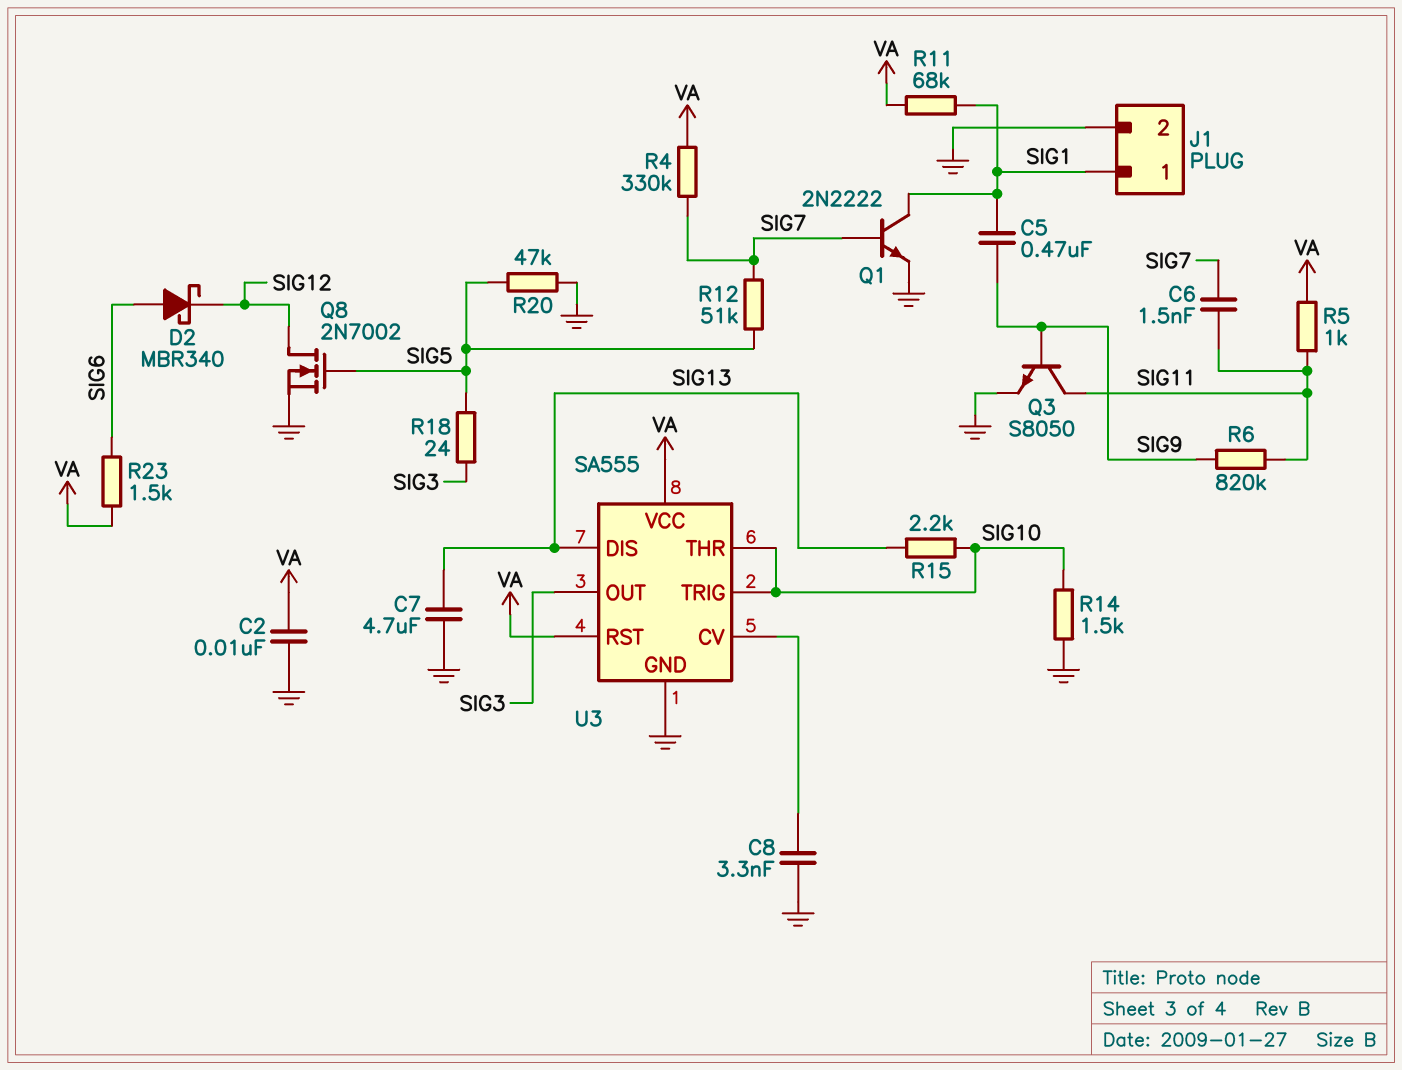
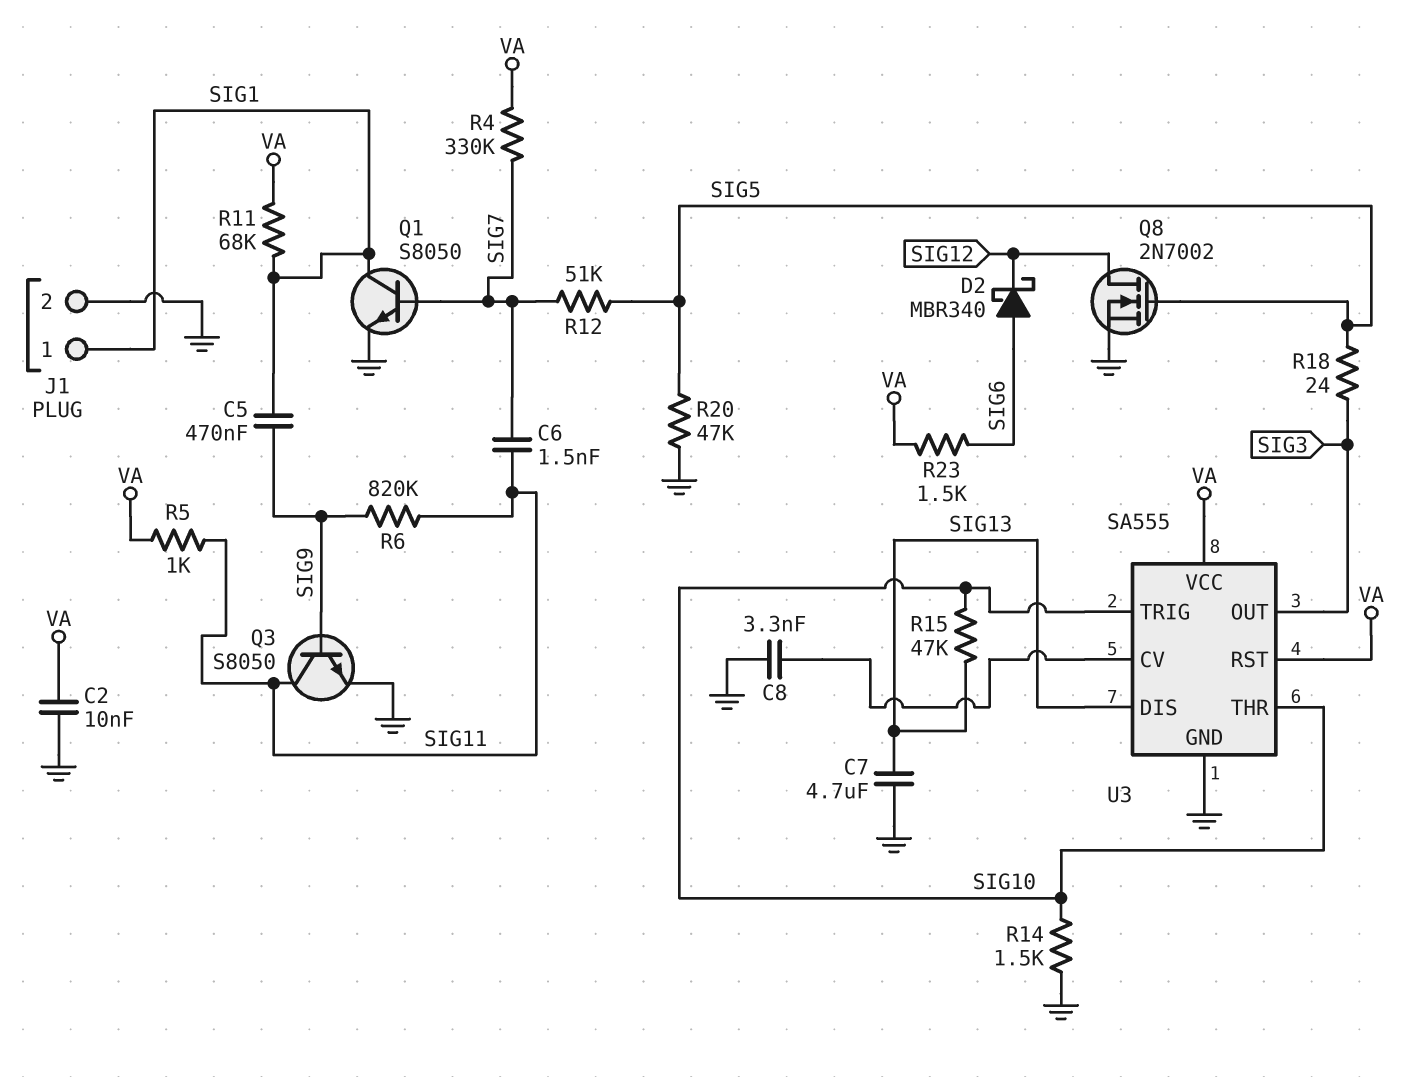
Q1: NPN 2N2222 (B SIG7, C SIG1, E GND) -> NPN S8050 (B SIG7, C SIG1, E GND)
R15: 2.2k (SIG10, SIG13) -> 47k (SIG10, SIG13)

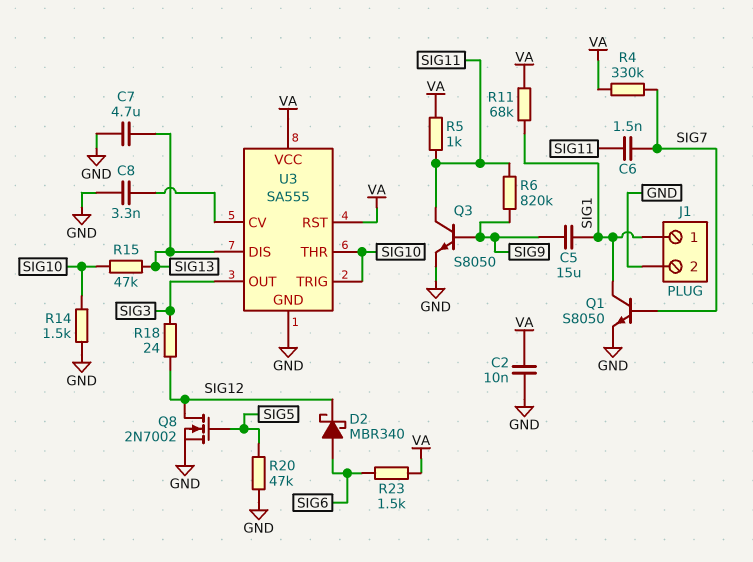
C5: 470nF (SIG1, SIG9) -> 15uF (SIG1, SIG9)
R12: 51k (SIG5, SIG7) -> none
R18: 24 (SIG3, SIG5) -> 24 (SIG3, SIG12)

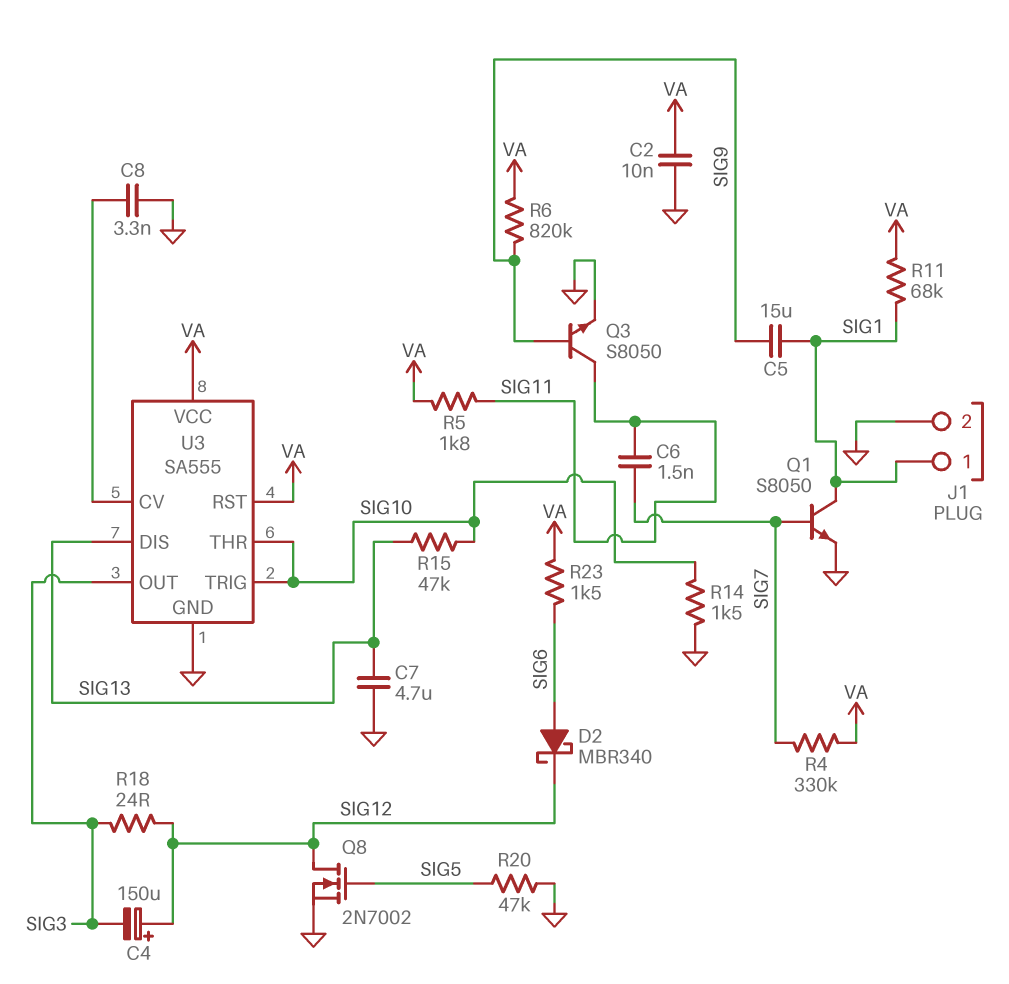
C4: none -> 150uF (plus SIG12, minus SIG3)
R5: 1k (SIG11, VA) -> 1.8k (SIG11, VA)
R6: 820k (SIG9, SIG11) -> 820k (SIG9, VA)

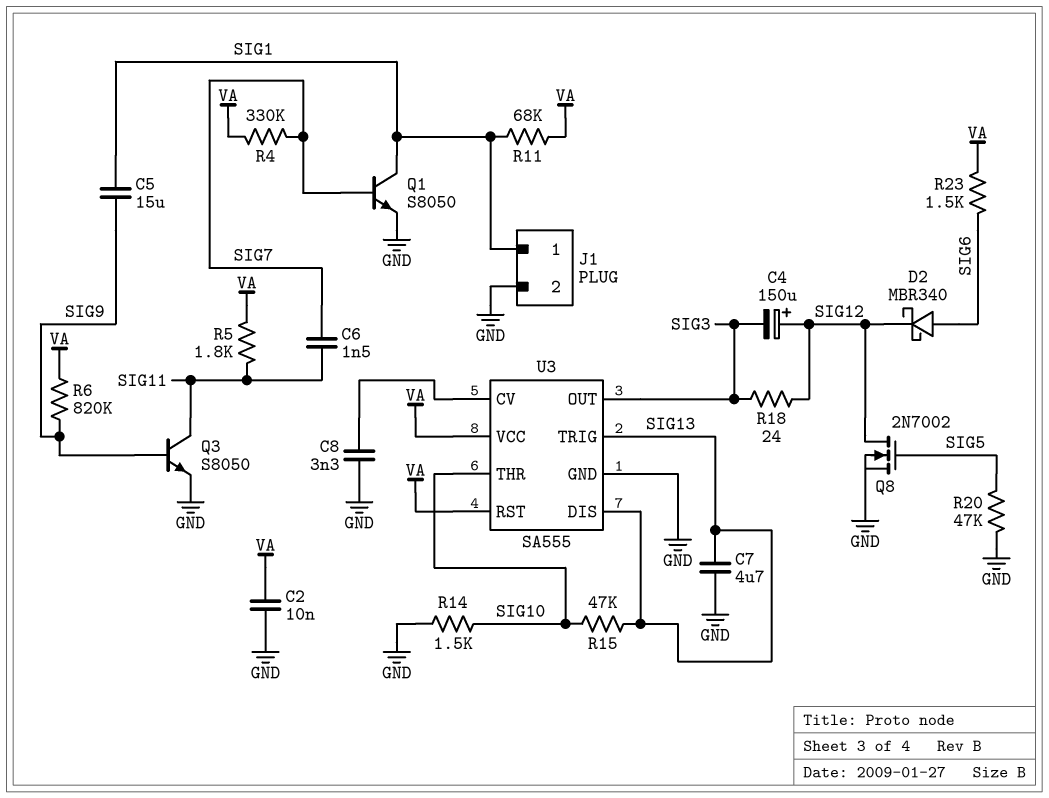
U3 pin TRIG: SIG10 -> SIG13

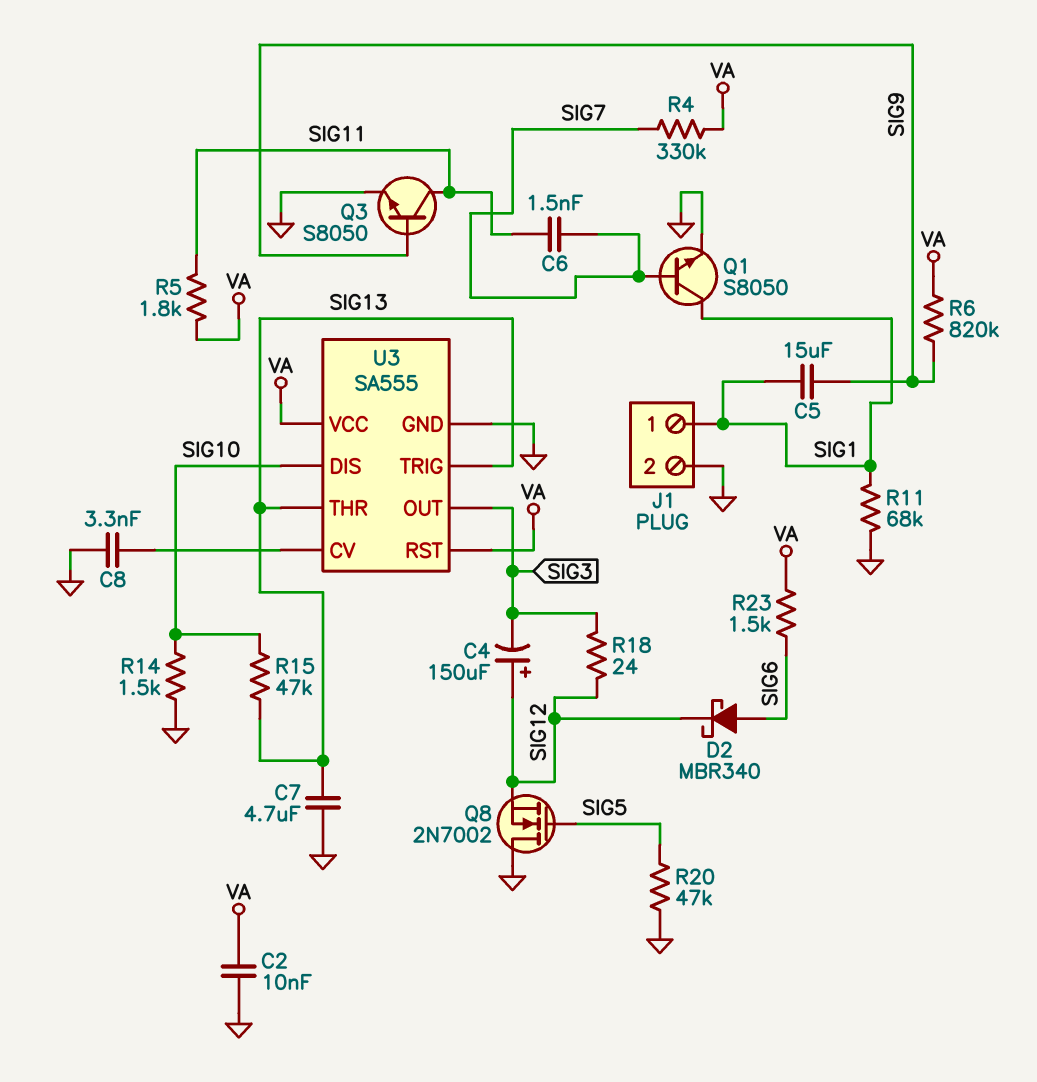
Q8: NMOS 2N7002 (G SIG5, D SIG12, S GND) -> NMOS 2N7002 (G SIG5, D GND, S SIG12)
R11: 68k (SIG1, VA) -> 68k (GND, SIG1)
U3 pin DIS: SIG13 -> SIG10
U3 pin THR: SIG10 -> SIG13

